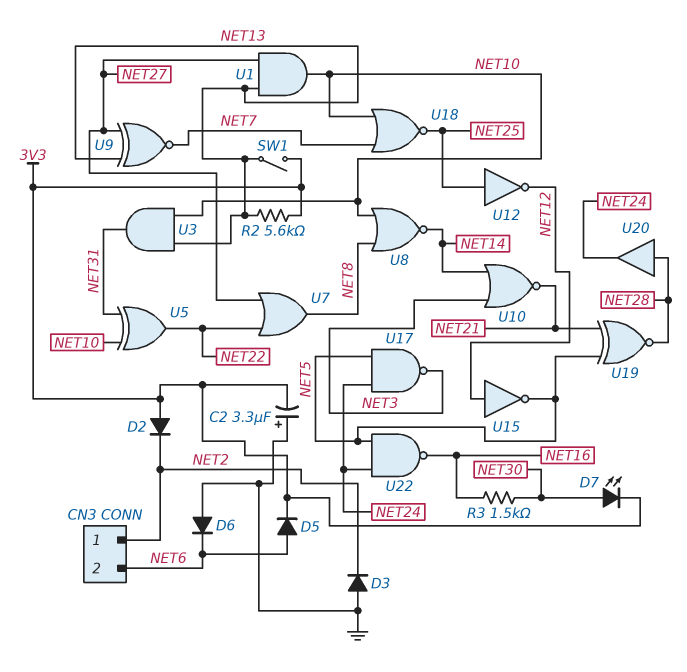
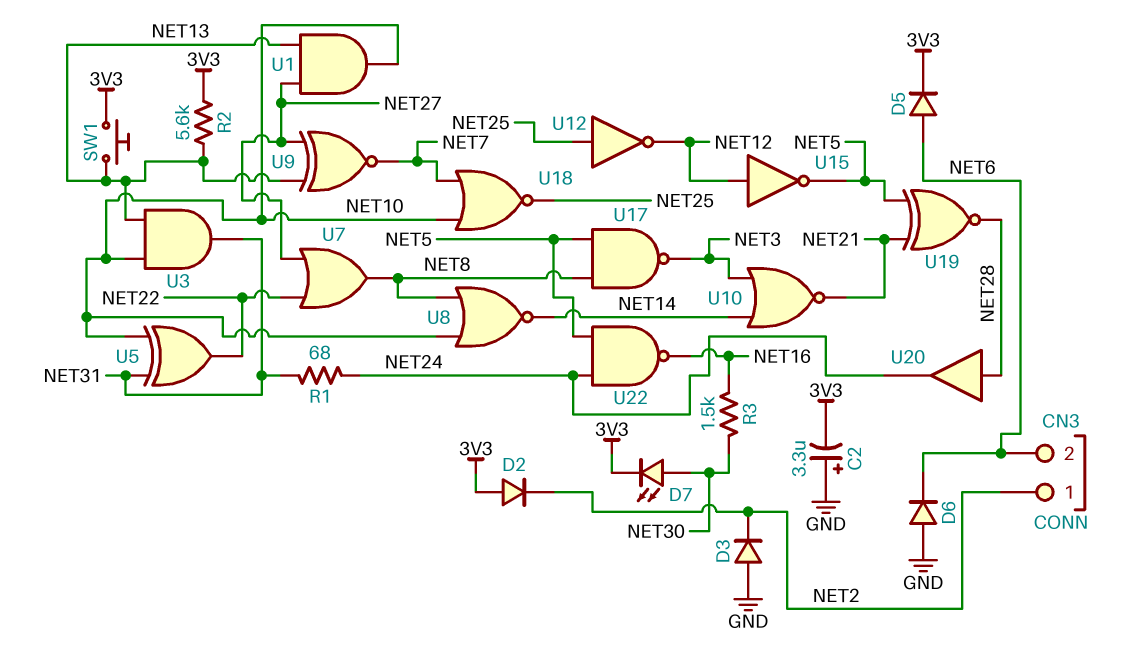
R1: none -> 68 (NET24, NET31)
SW1: switch (3V3, NET13) -> button (3V3, NET13)
U17: NAND (in NET5, in NET24, out NET3) -> NAND (in NET5, in NET8, out NET3)

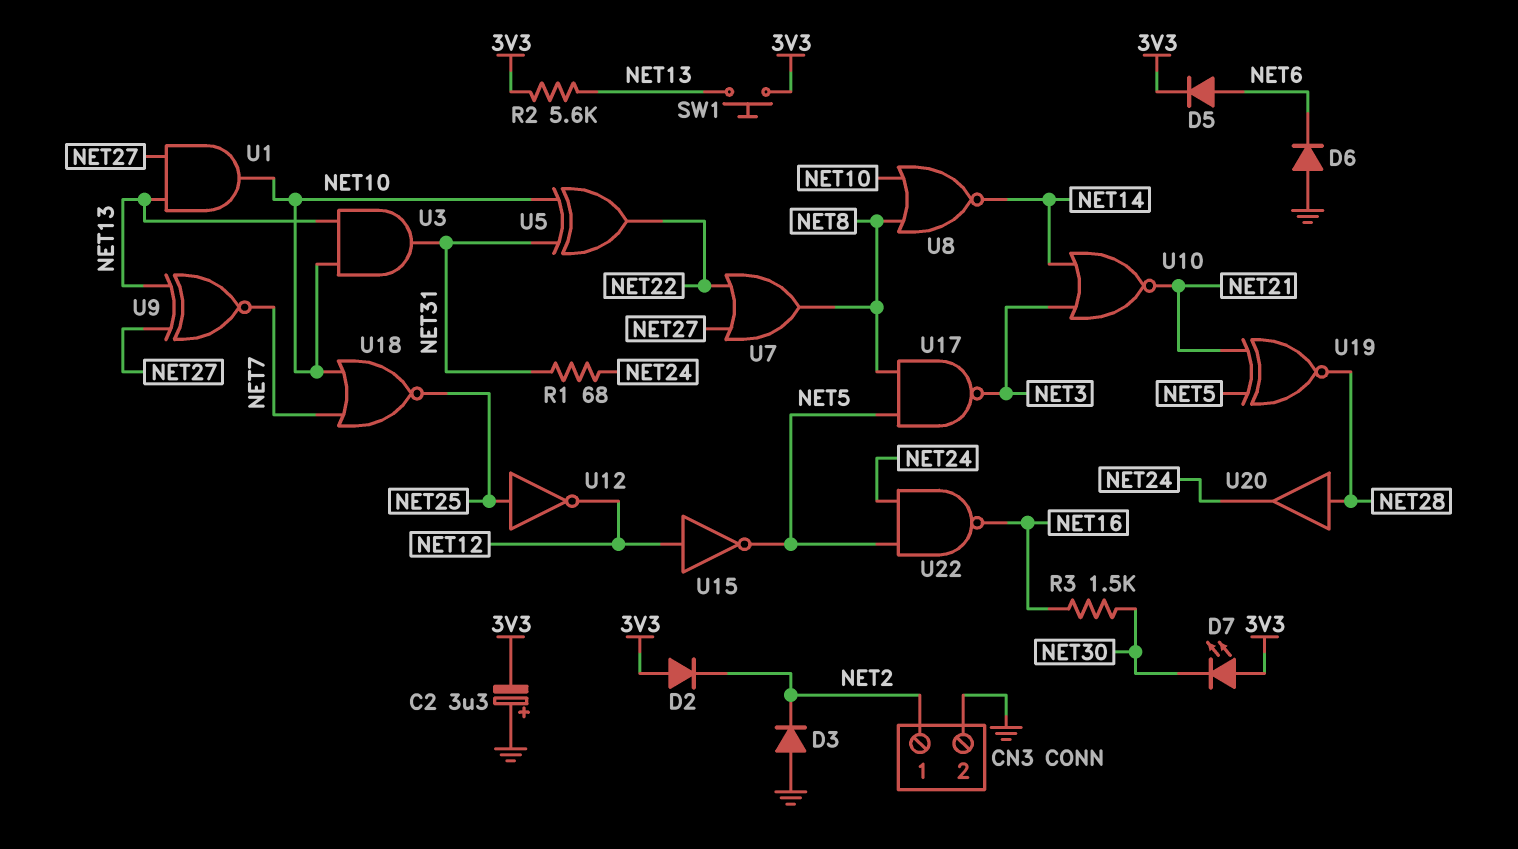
CN3 pin 2: NET6 -> GND
D7: LED (A NET30, K 3V3) -> LED (A 3V3, K NET30)

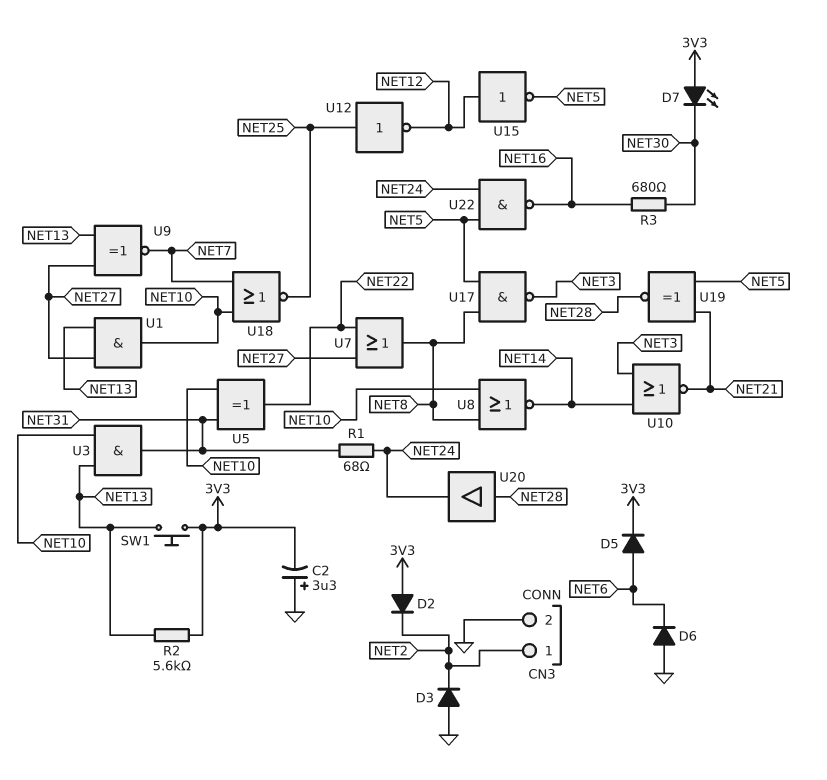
R3: 1.5k (NET16, NET30) -> 680 (NET16, NET30)

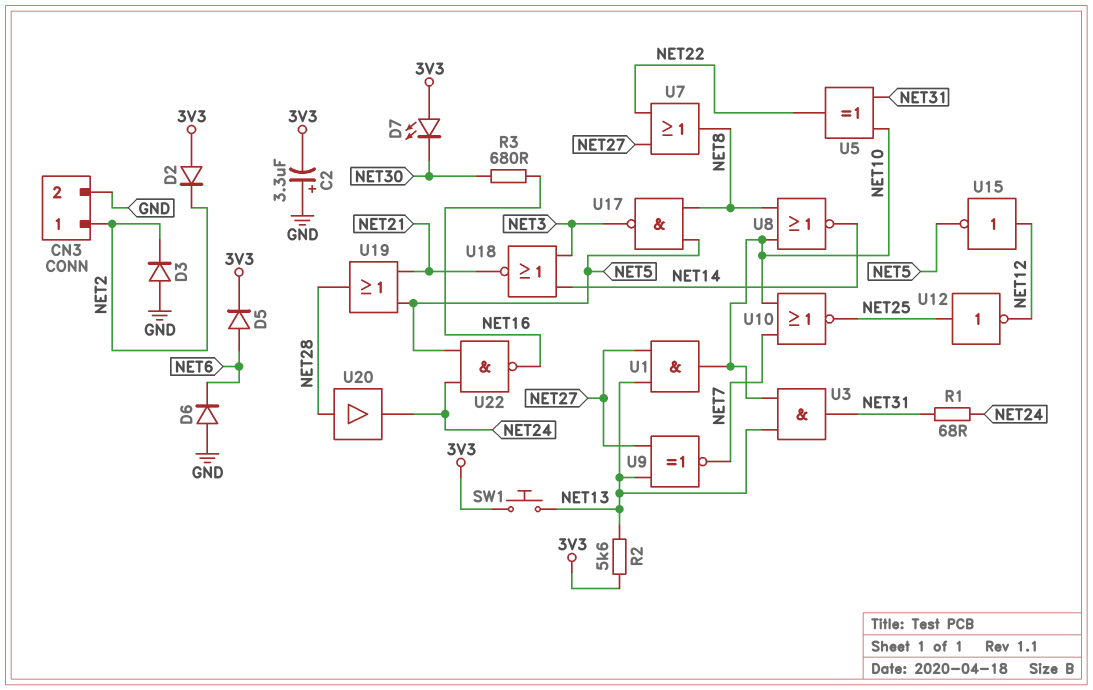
U10: NOR (in NET3, in NET14, out NET21) -> NOR (in NET7, in NET10, out NET25)
U18: NOR (in NET7, in NET10, out NET25) -> NOR (in NET3, in NET14, out NET21)
U19: XNOR (in NET5, in NET21, out NET28) -> OR (in NET5, in NET21, out NET28)

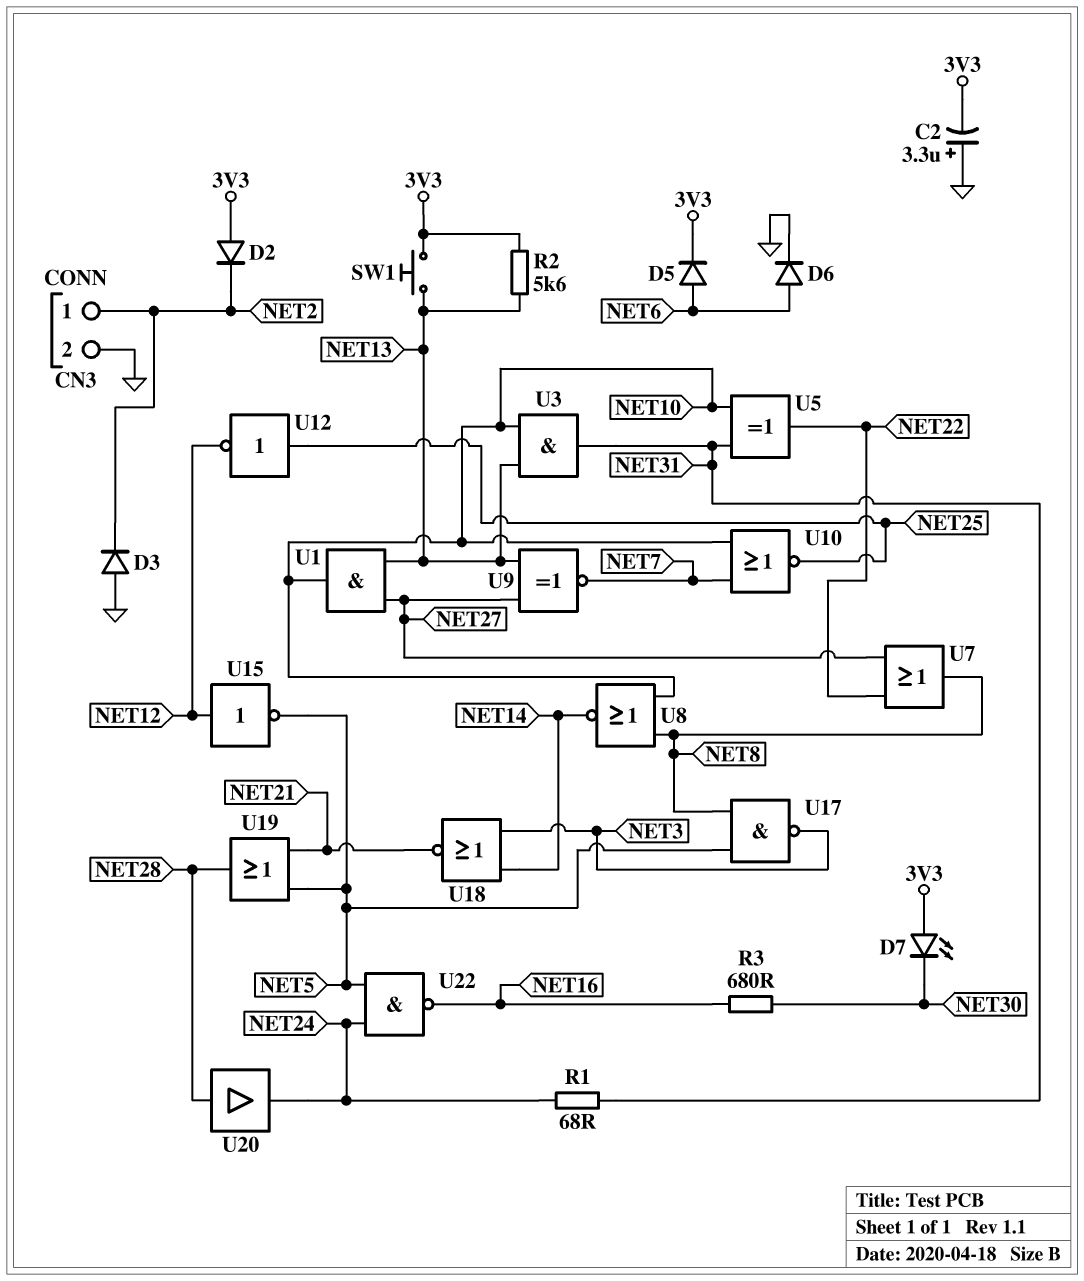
D6: diode (A GND, K NET6) -> diode (A NET6, K GND)

